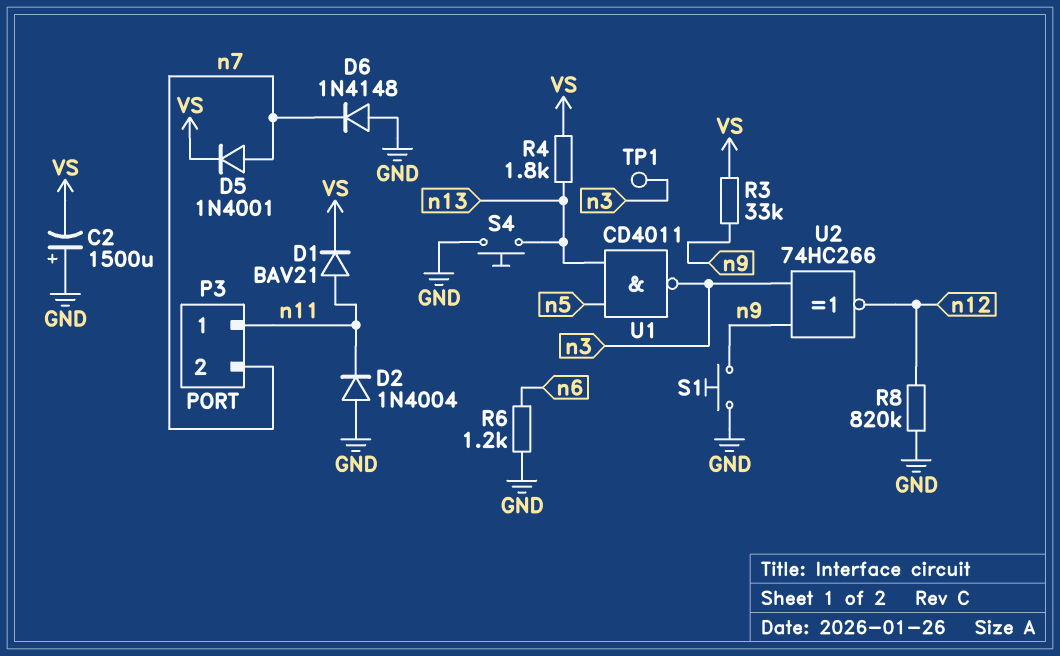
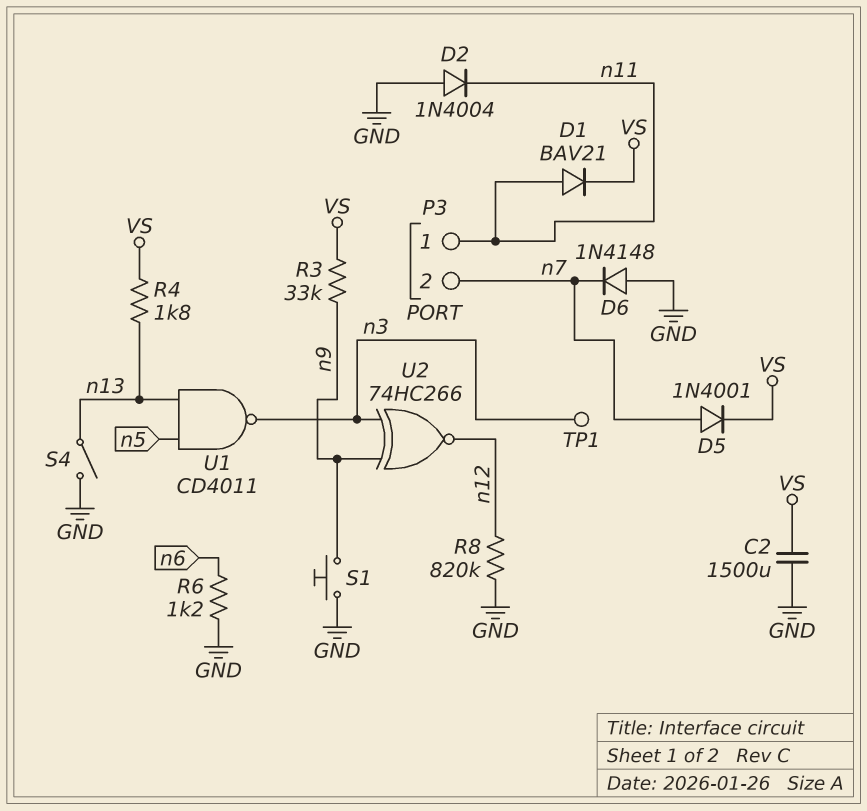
C2: 1500uF (plus GND, minus VS) -> 1500uF (GND, VS)
S4: button (GND, n13) -> switch (GND, n13)

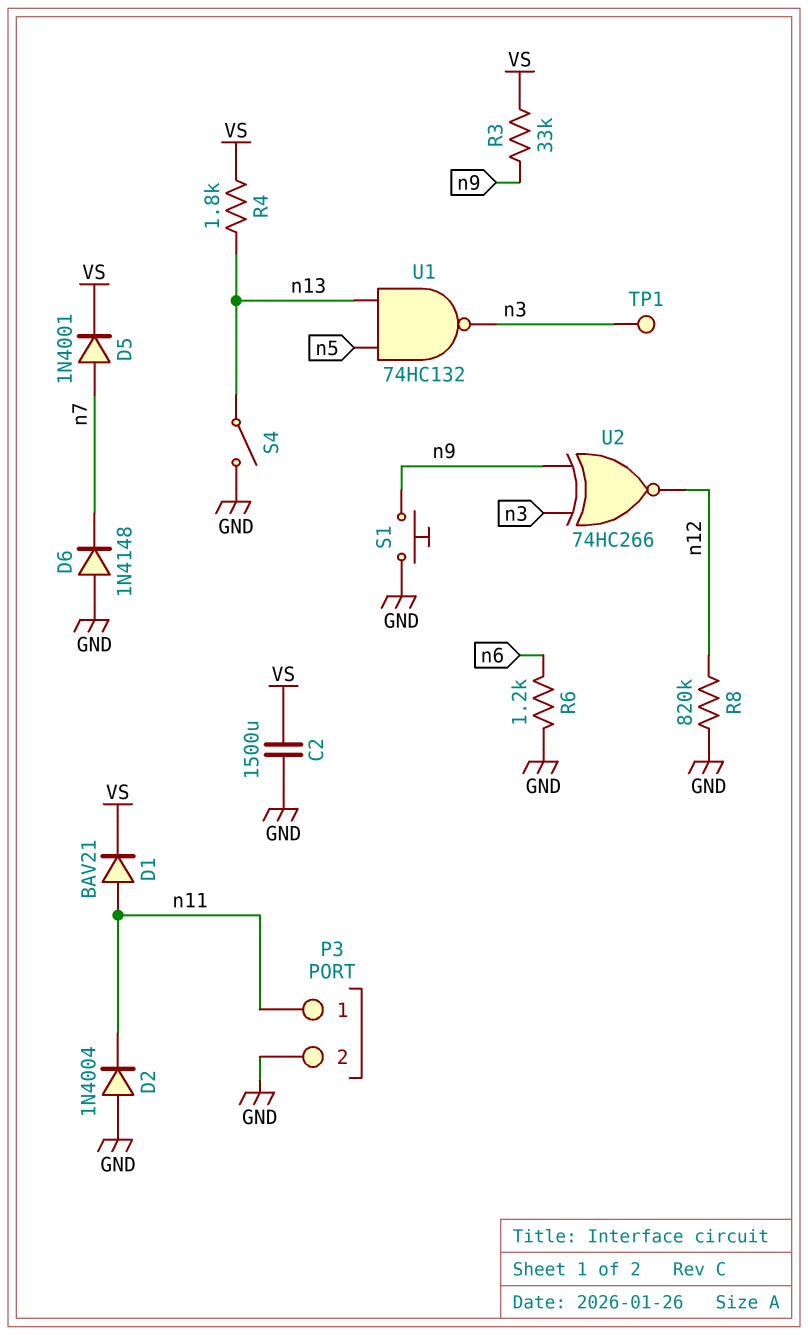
P3 pin 2: n7 -> GND
U1: NAND CD4011 (in n5, in n13, out n3) -> NAND 74HC132 (in n5, in n13, out n3)

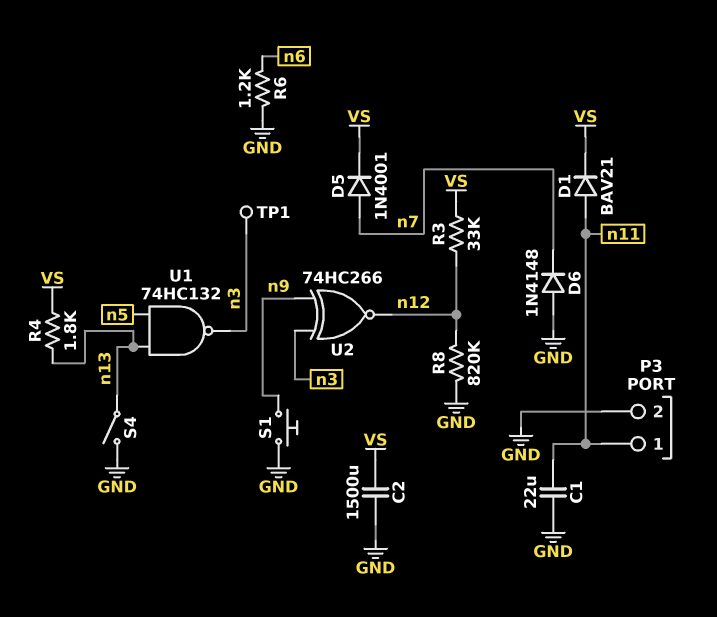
C1: none -> 22uF (GND, n11)
D2: diode 1N4004 (A GND, K n11) -> none
R3: 33k (VS, n9) -> 33k (VS, n12)

